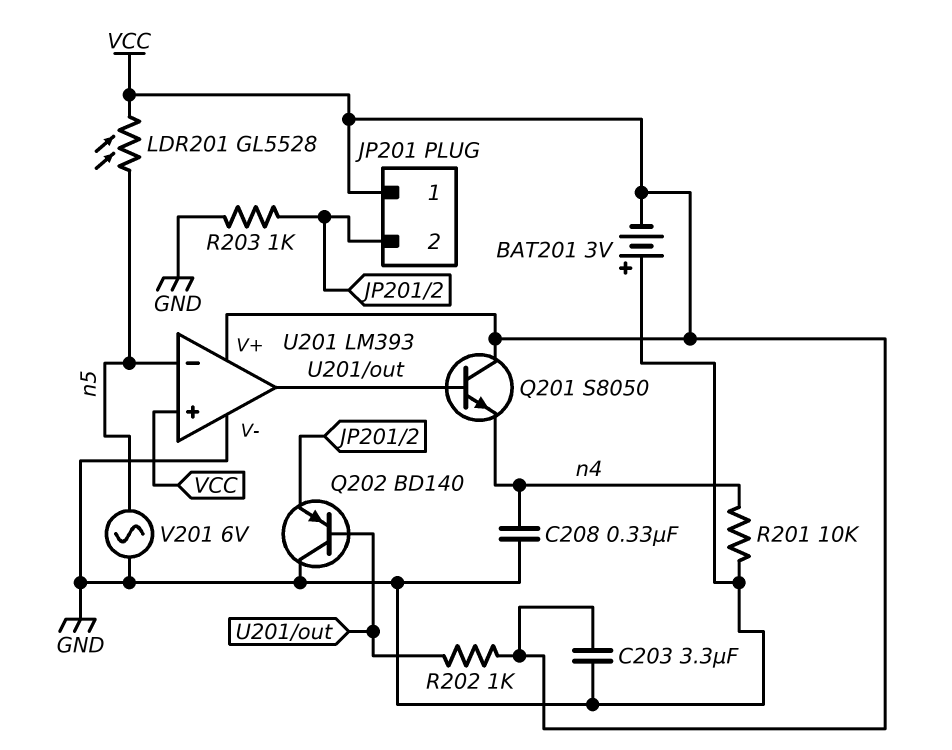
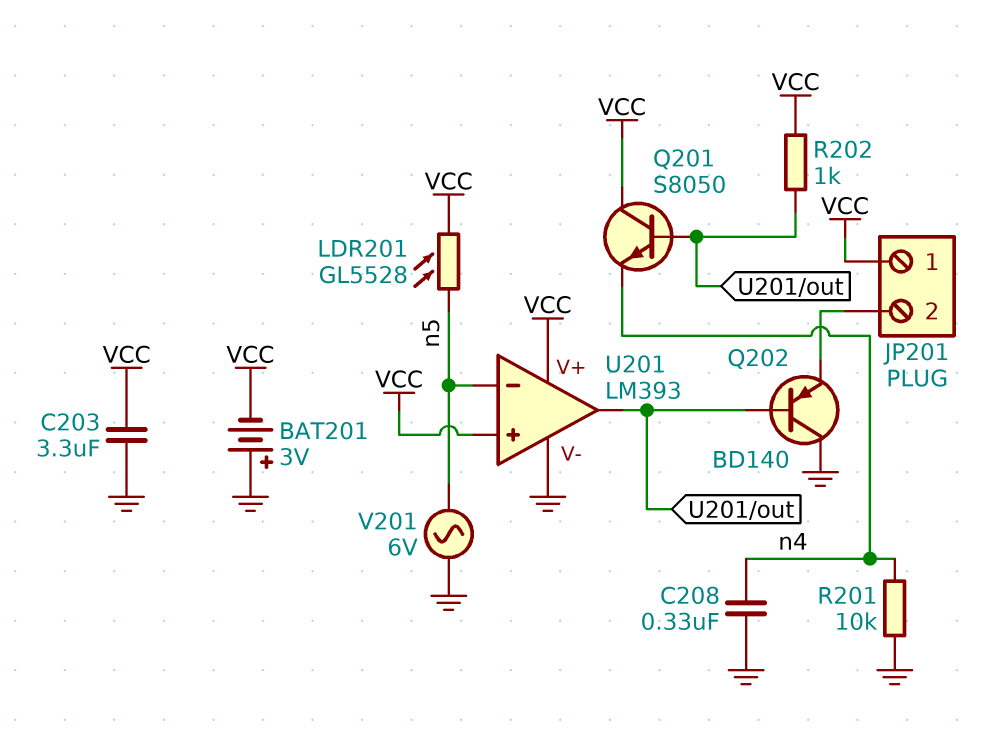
R203: 1k (GND, JP201/2) -> none

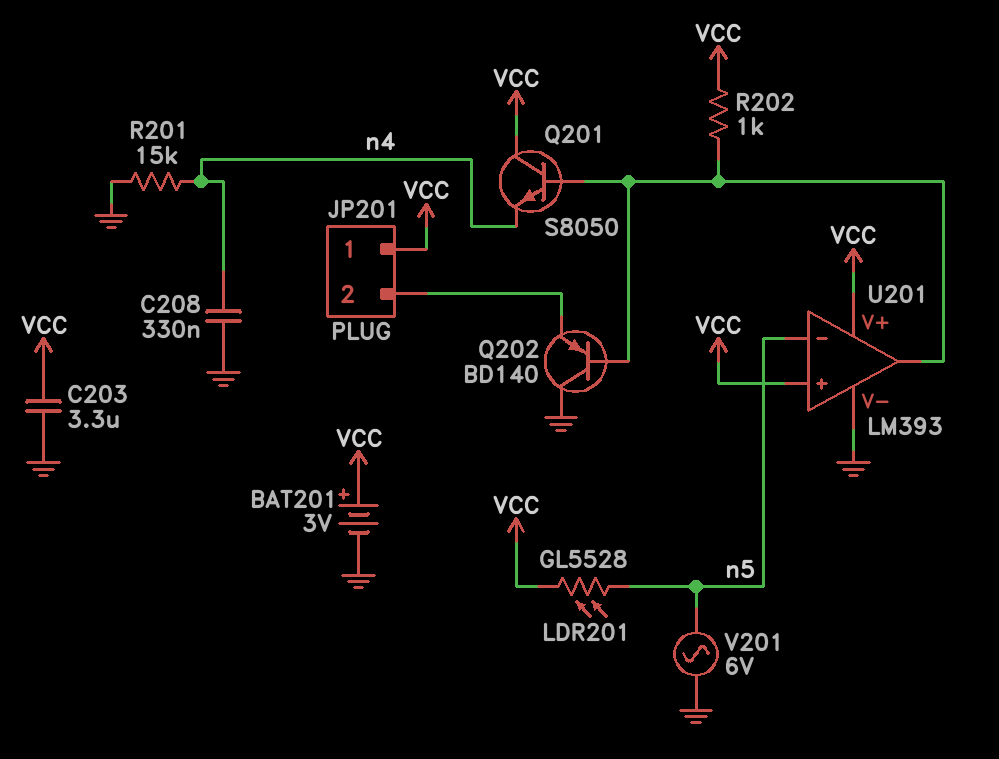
BAT201: 3V (plus GND, minus VCC) -> 3V (plus VCC, minus GND)
R201: 10k (GND, n4) -> 15k (GND, n4)

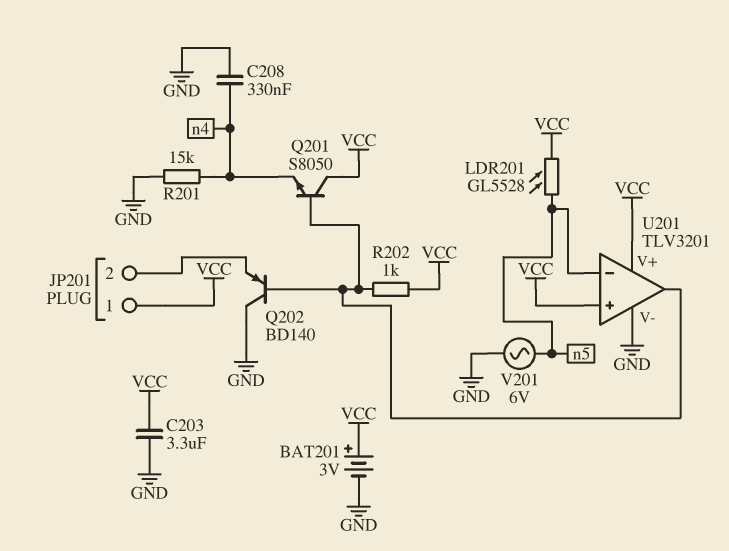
U201: LM393 -> TLV3201

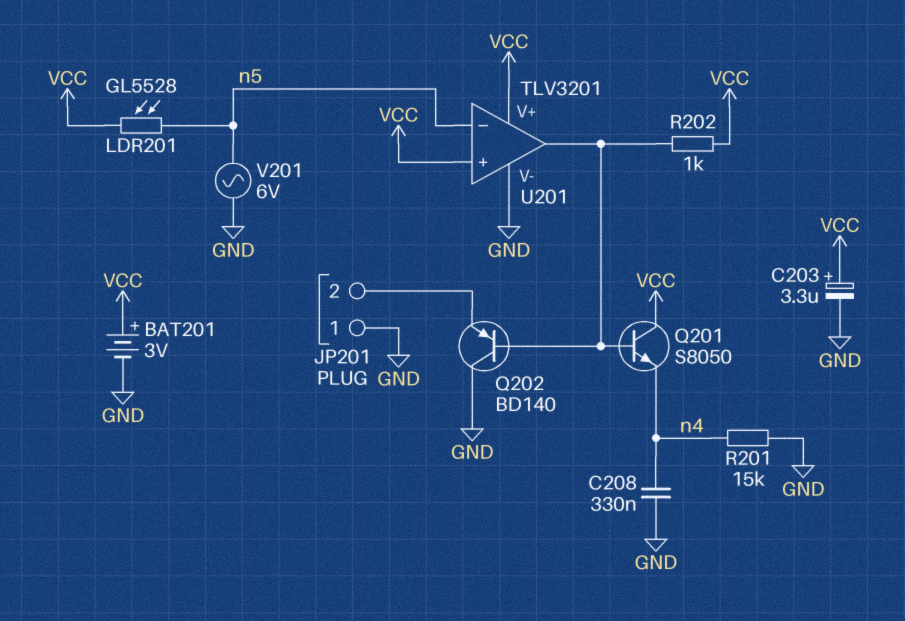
C203: 3.3uF (GND, VCC) -> 3.3uF (plus VCC, minus GND)
JP201 pin 1: VCC -> GND

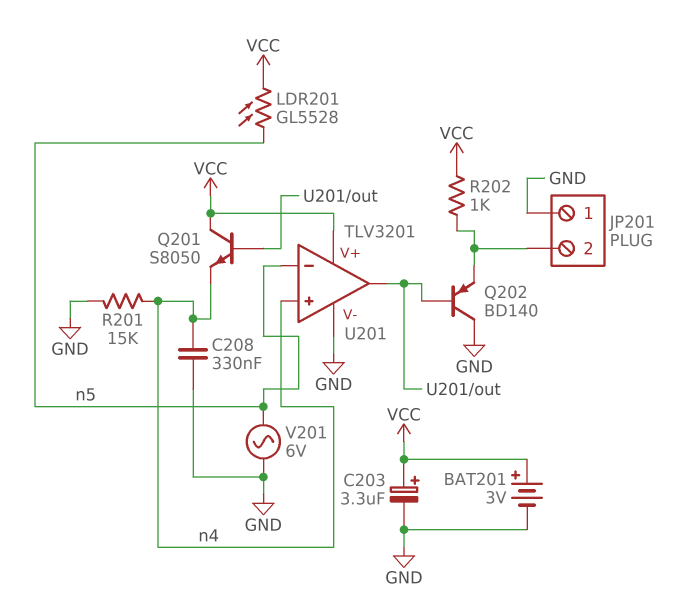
R202: 1k (U201/out, VCC) -> 1k (JP201/2, VCC)
U201 pin in+: VCC -> n4

